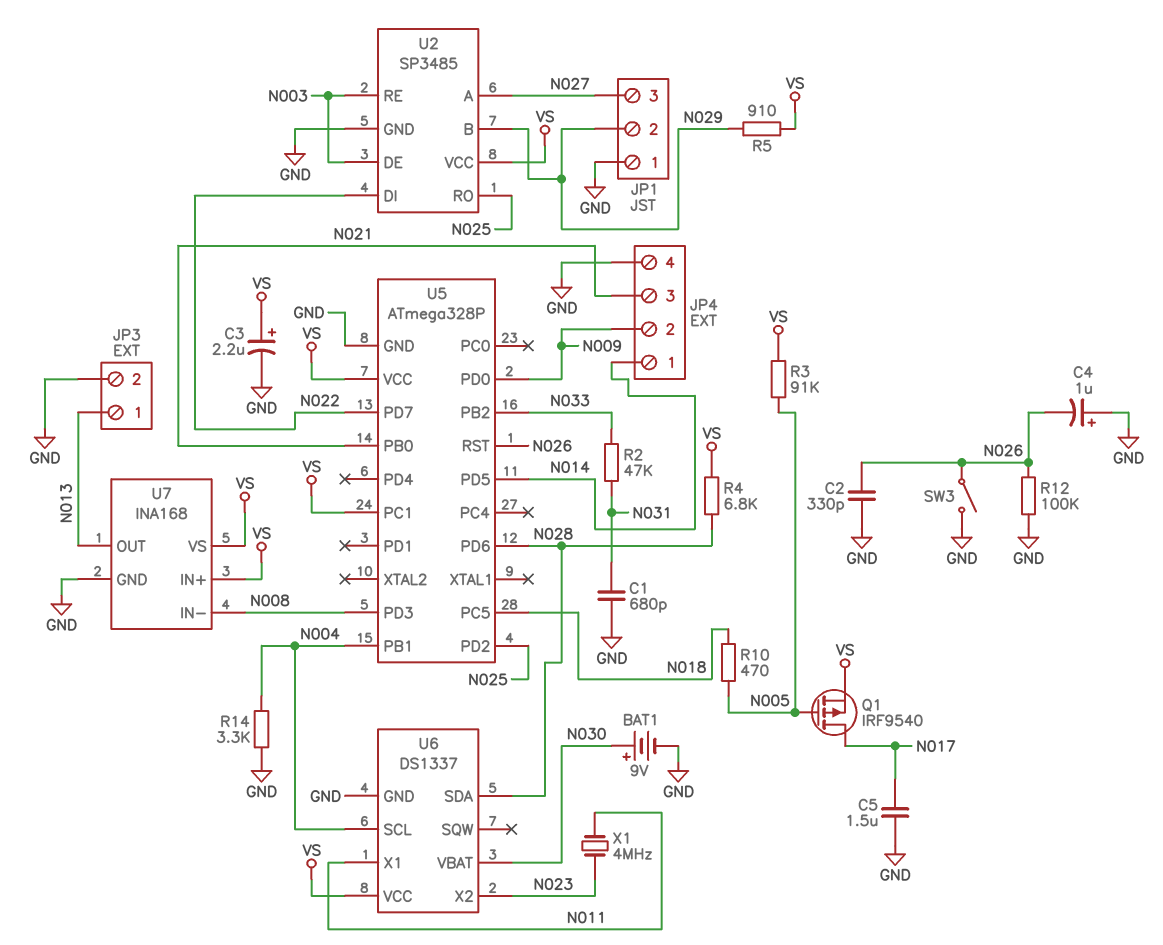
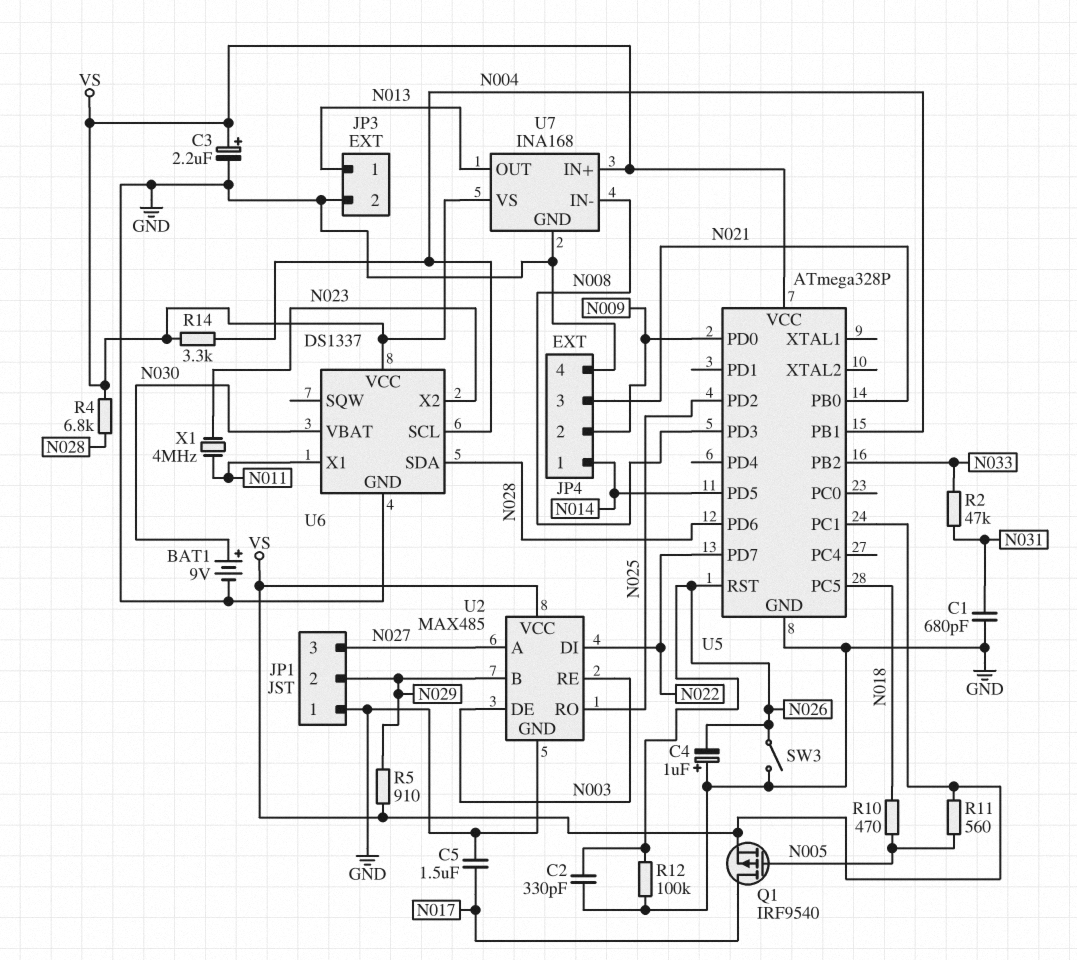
R3: 91k (N005, VS) -> none
R11: none -> 560 (N005, VS)
R14: 3.3k (GND, N004) -> 3.3k (N004, VS)
U2: SP3485 -> MAX485

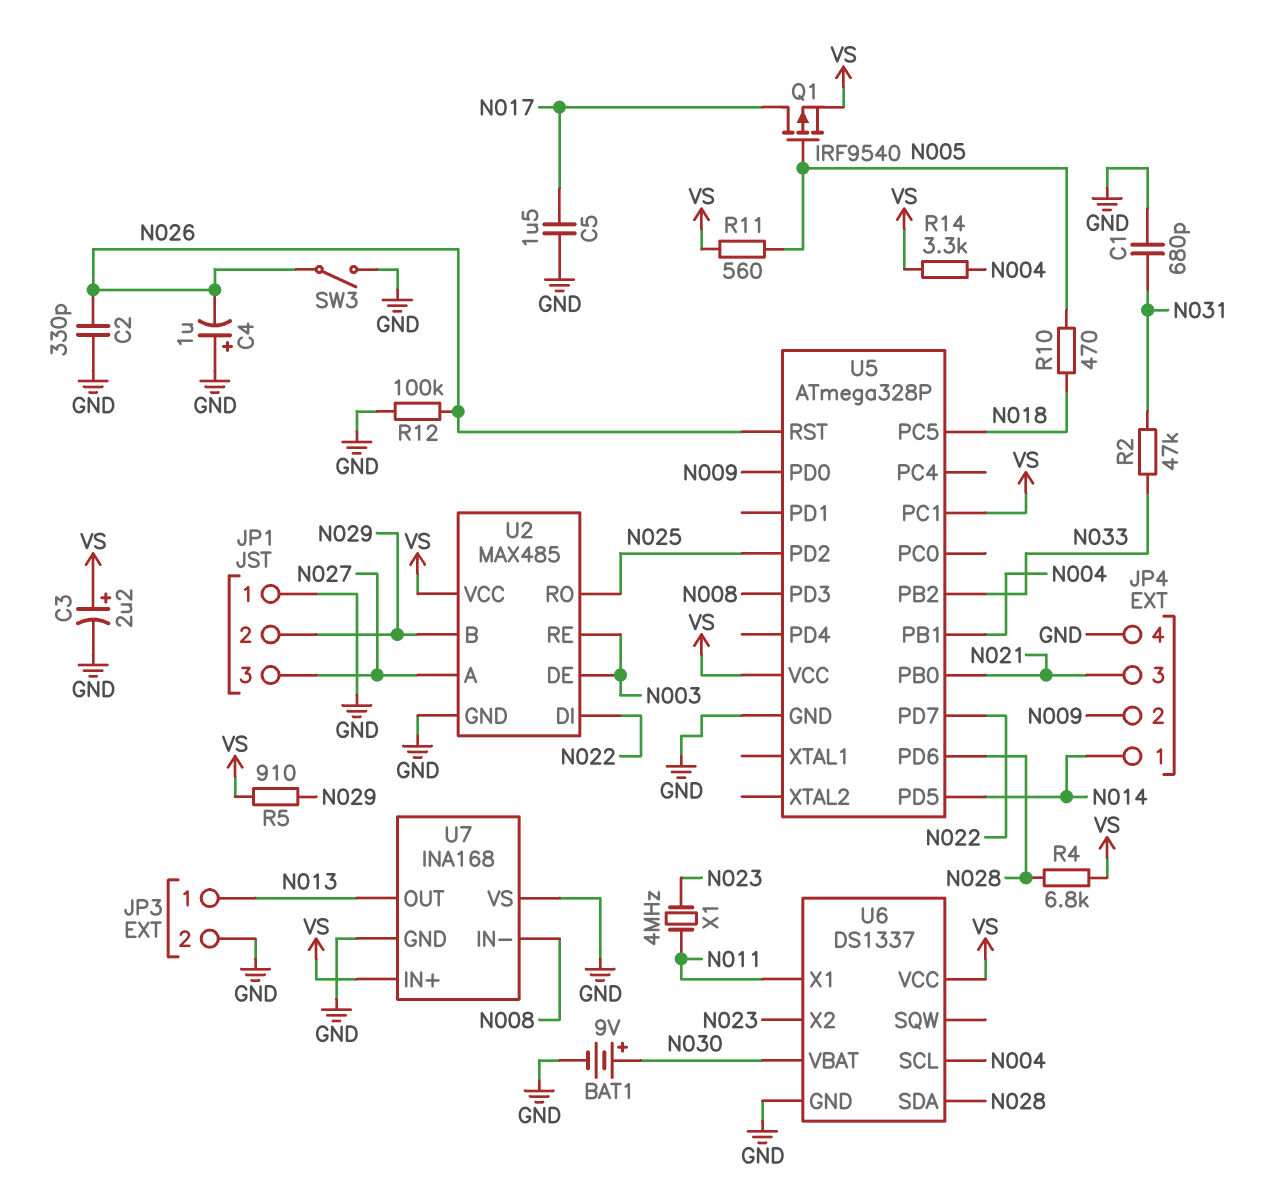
U7 pin VS: VS -> GND

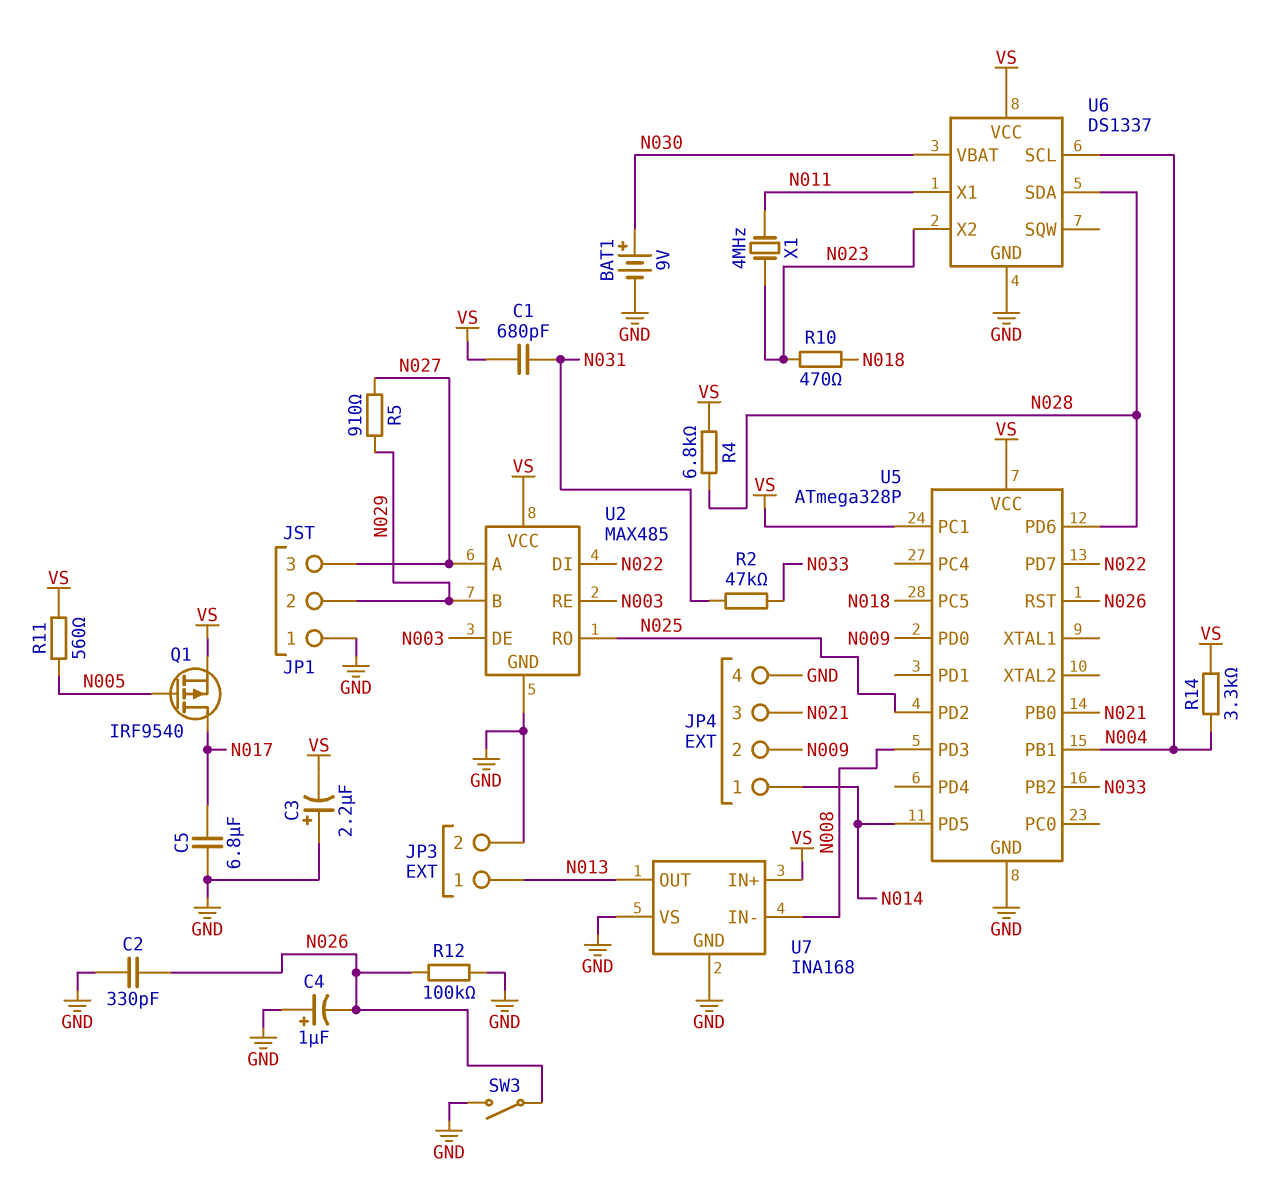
C1: 680pF (GND, N031) -> 680pF (N031, VS)
C3: 2.2uF (plus VS, minus GND) -> 2.2uF (plus GND, minus VS)
C5: 1.5uF (GND, N017) -> 6.8uF (GND, N017)
R5: 910 (N029, VS) -> 910 (N027, N029)
R10: 470 (N005, N018) -> 470 (N018, N023)

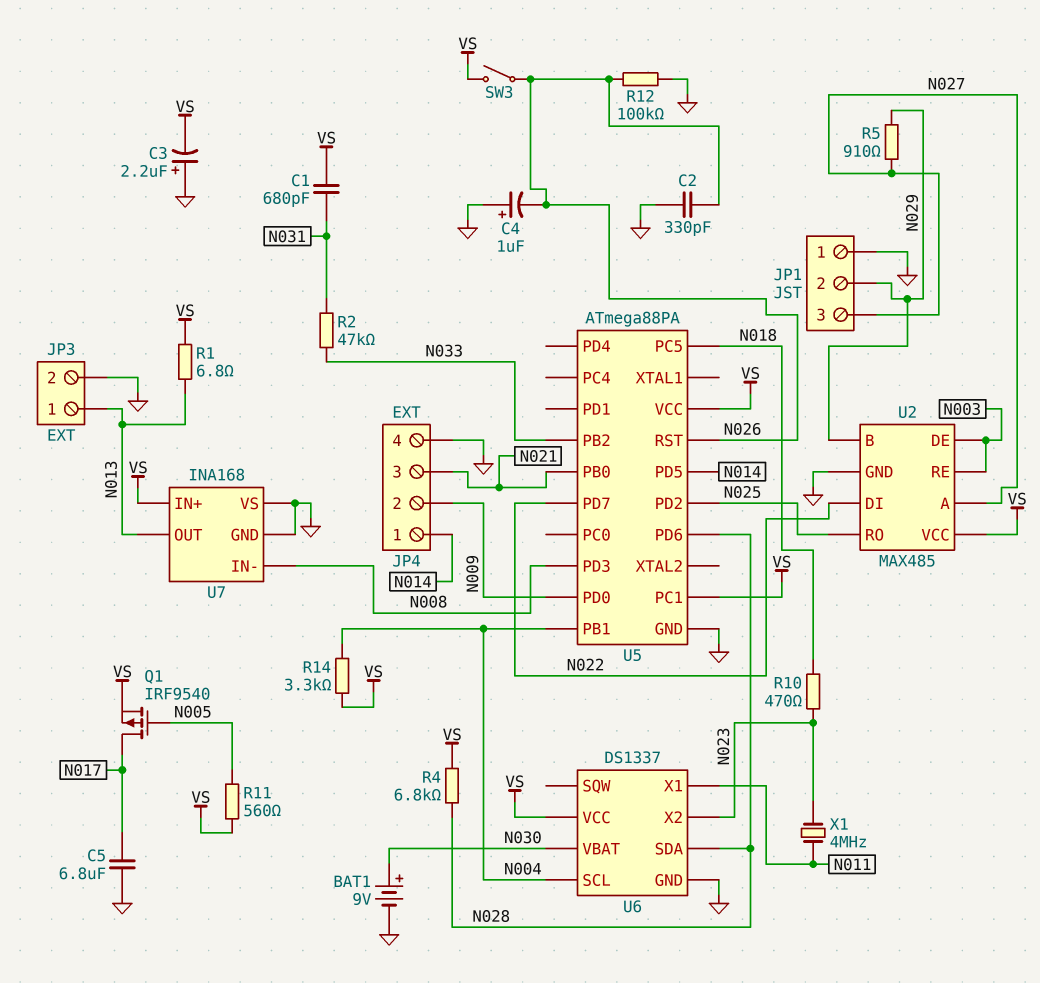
R1: none -> 6.8 (N013, VS)
SW3: switch (GND, N026) -> switch (N026, VS)
U5: ATmega328P -> ATmega88PA

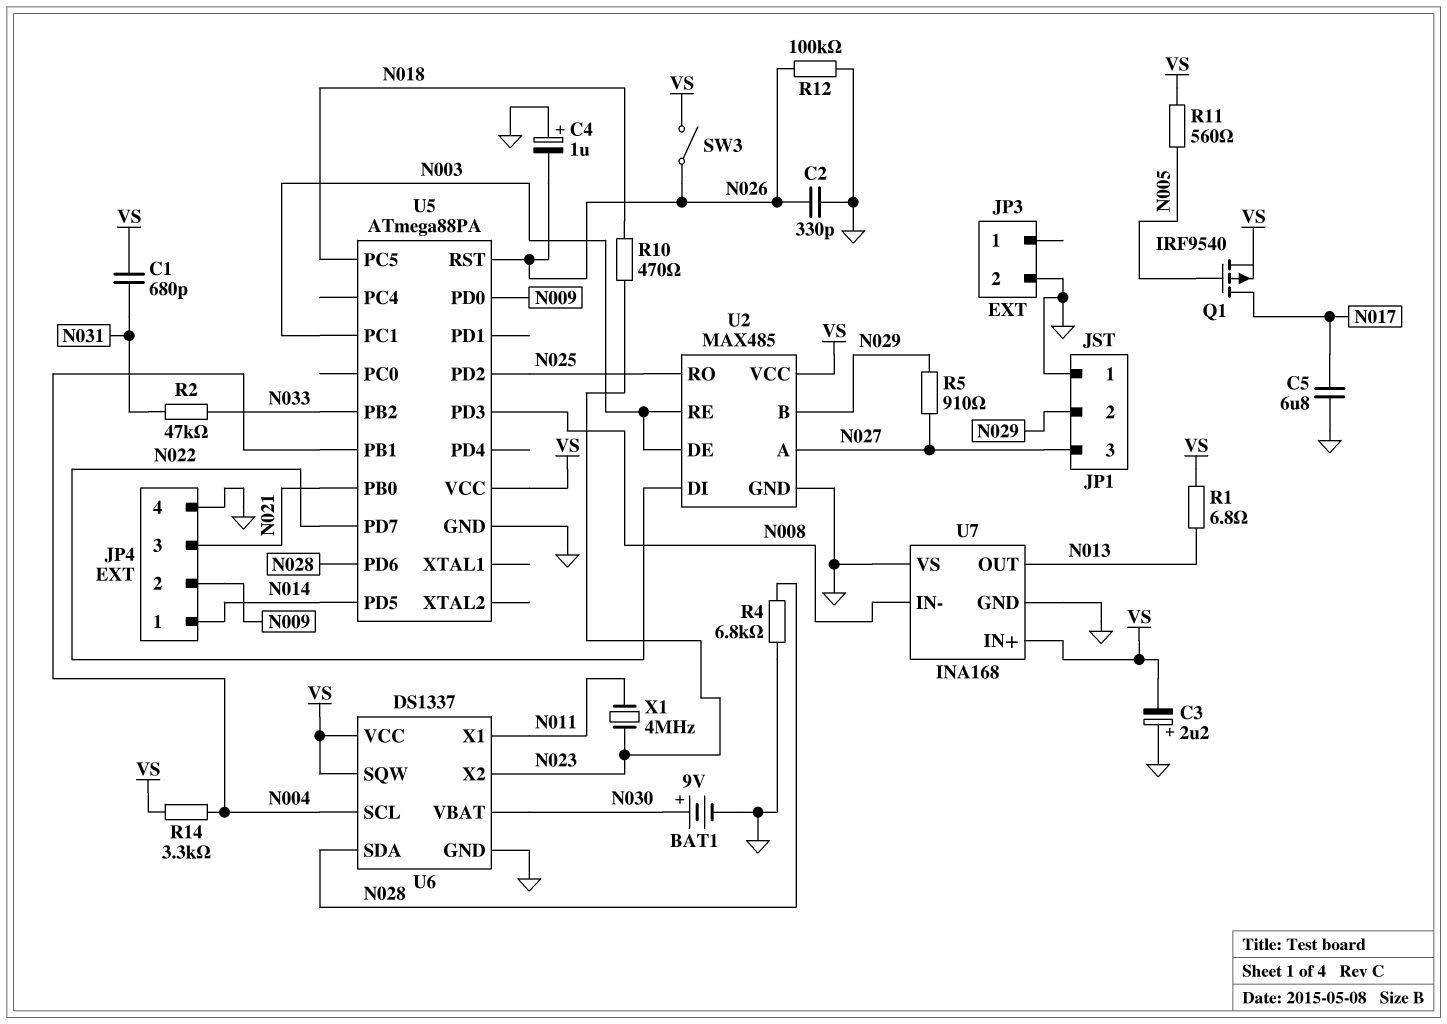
JP3 pin 1: N013 -> none
R4: 6.8k (N028, VS) -> 6.8k (GND, N028)
U5 pin PC1: VS -> N003
U6 pin SQW: none -> VS

